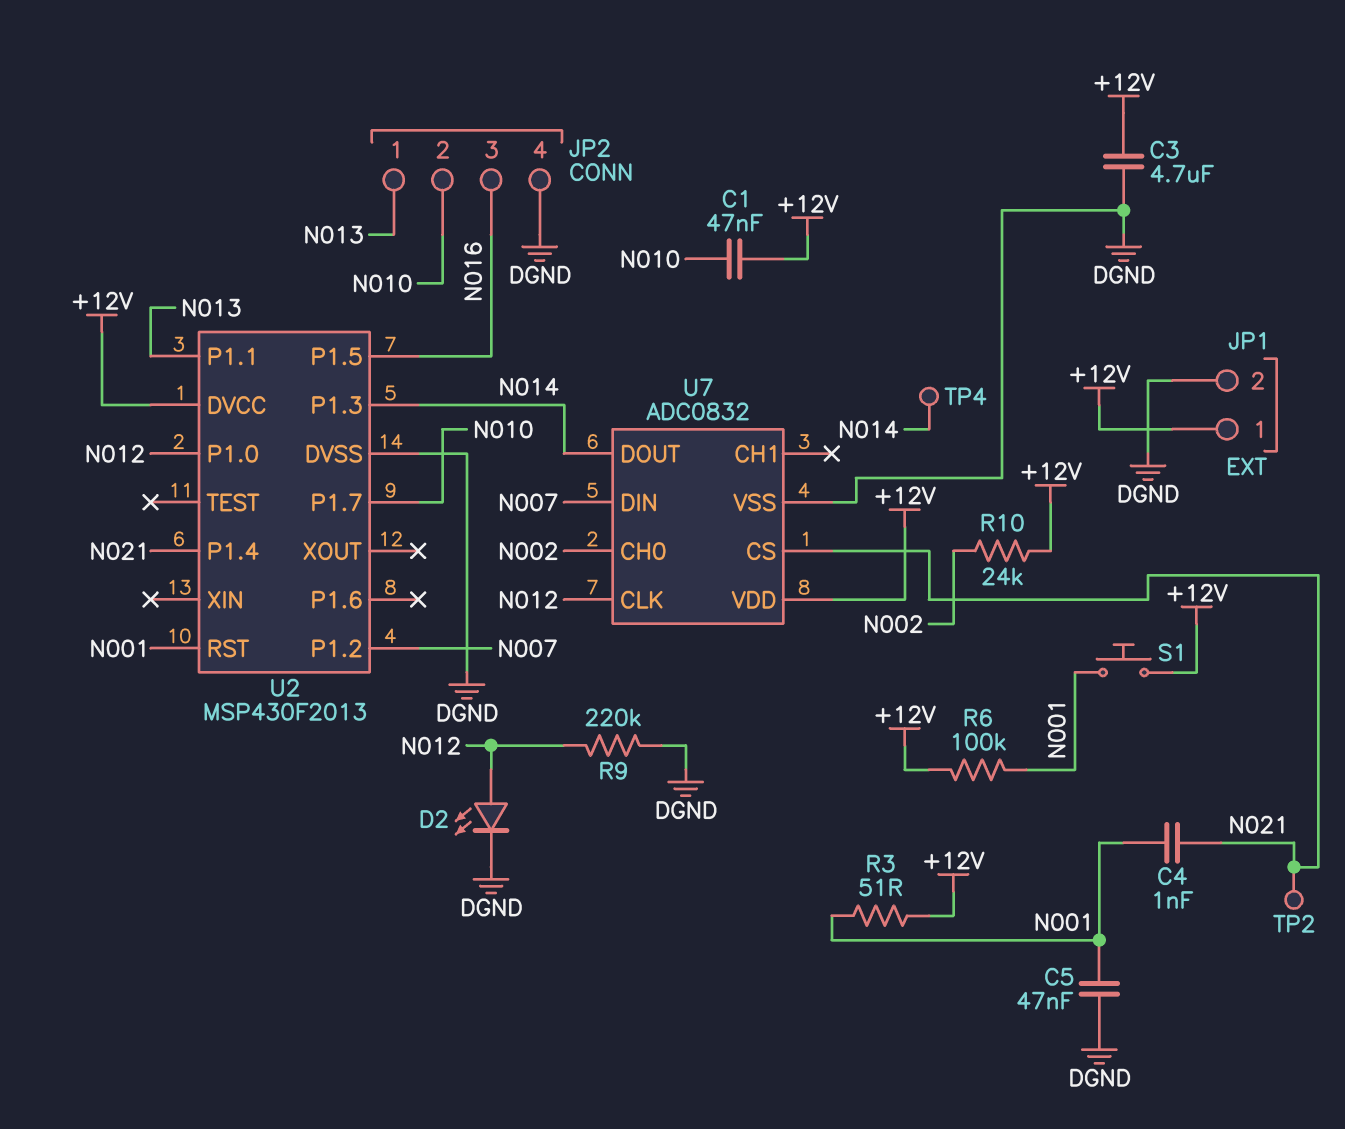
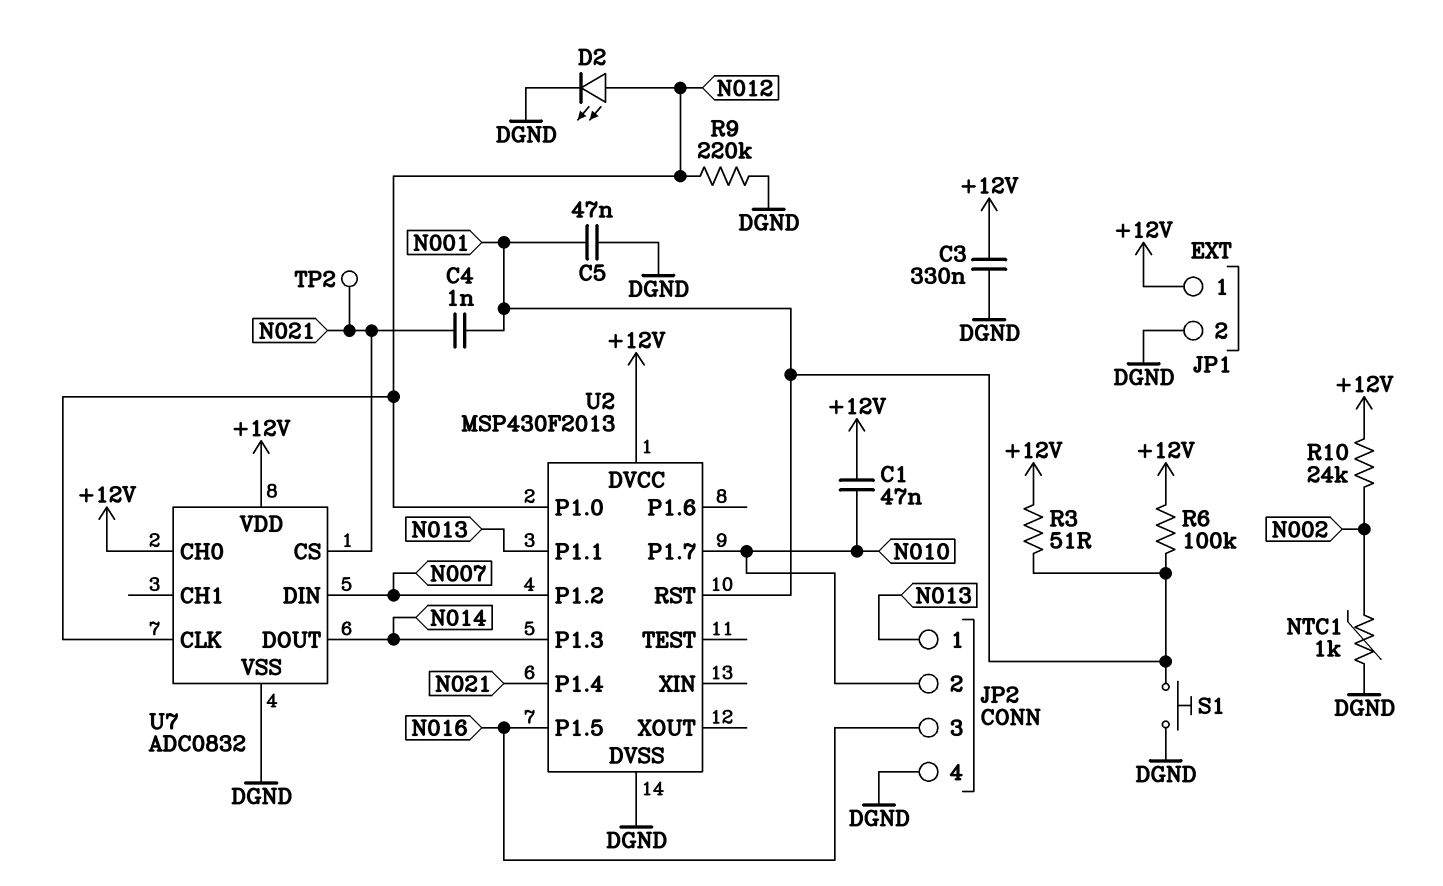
C3: 4.7uF (+12V, DGND) -> 330nF (+12V, DGND)
NTC1: none -> 1k (DGND, N002)
S1: button (+12V, N001) -> button (DGND, N001)
TP4: test point (N014) -> none
U7 pin CH0: N002 -> +12V

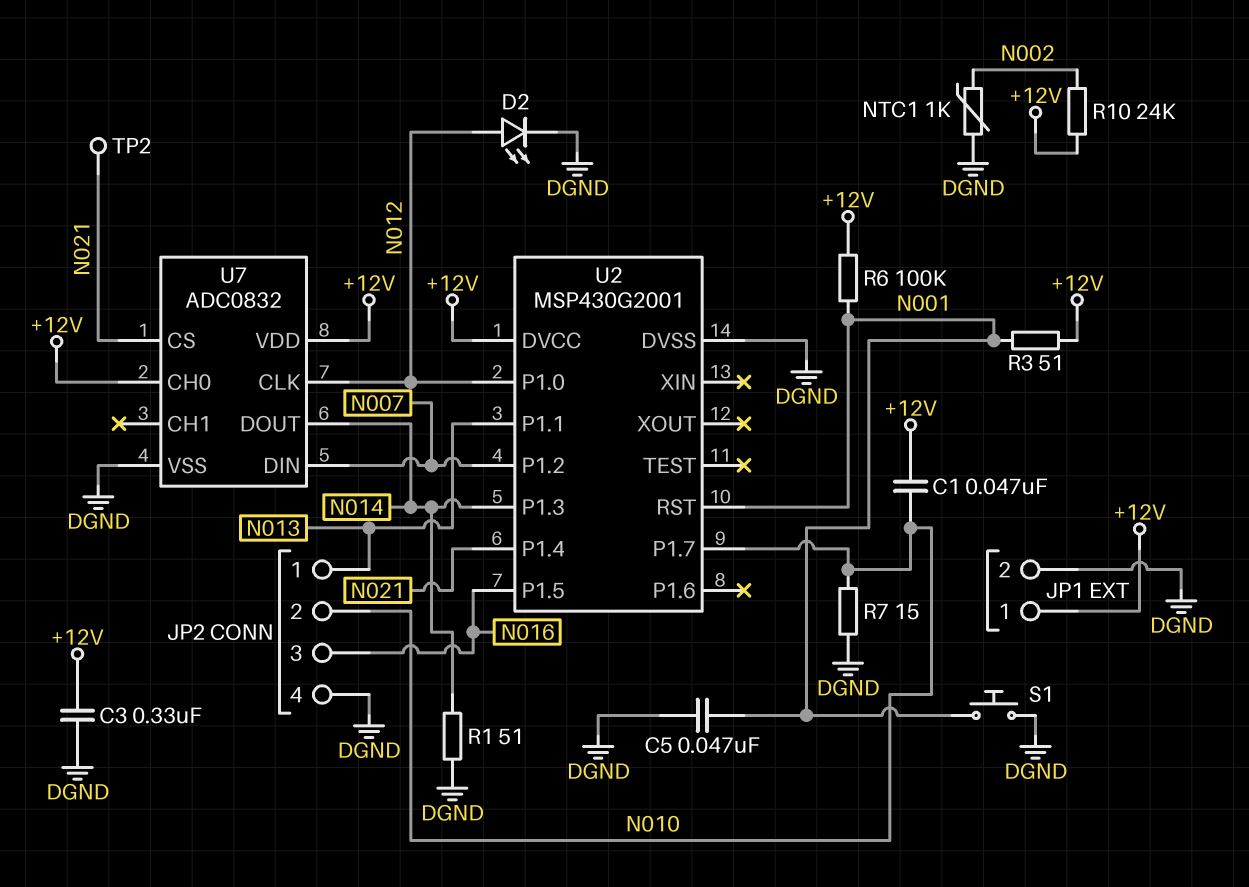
C4: 1nF (N001, N021) -> none
R1: none -> 51 (DGND, N014)
R7: none -> 15 (DGND, N010)
R9: 220k (DGND, N012) -> none
U2: MSP430F2013 -> MSP430G2001

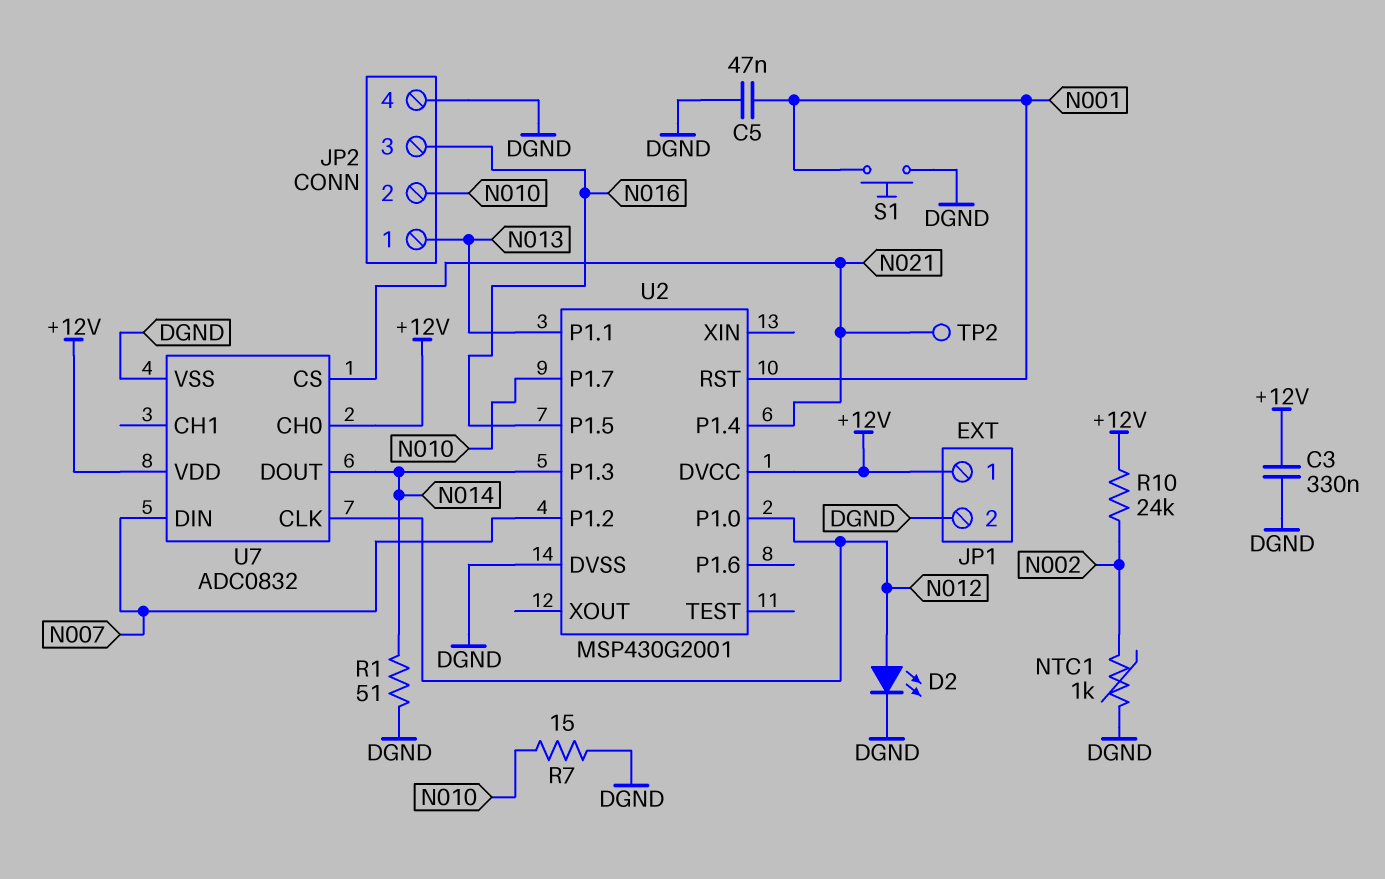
C1: 47nF (+12V, N010) -> none
R3: 51 (+12V, N001) -> none
R6: 100k (+12V, N001) -> none

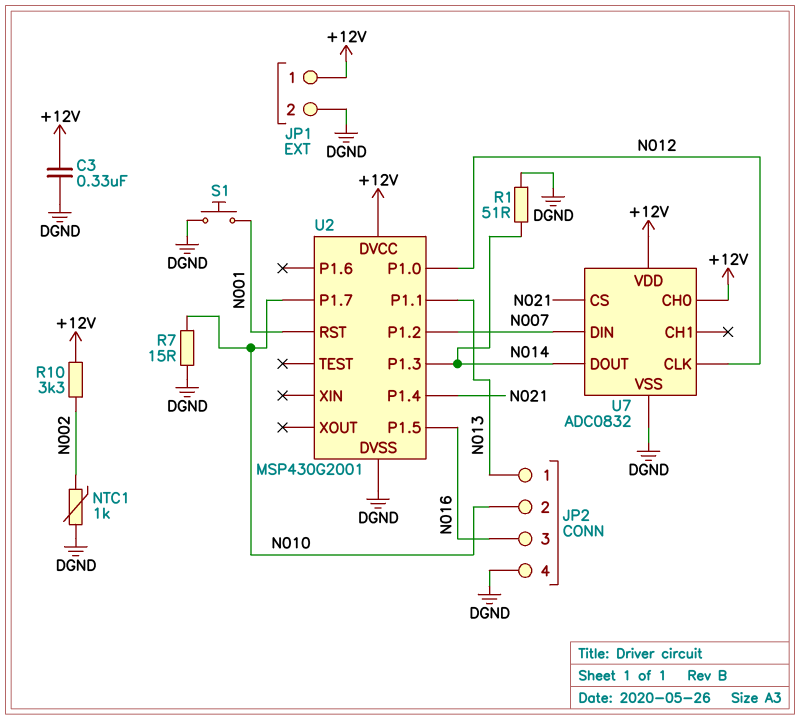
C5: 47nF (DGND, N001) -> none
D2: LED (A N012, K DGND) -> none
R10: 24k (+12V, N002) -> 3.3k (+12V, N002)
TP2: test point (N021) -> none

